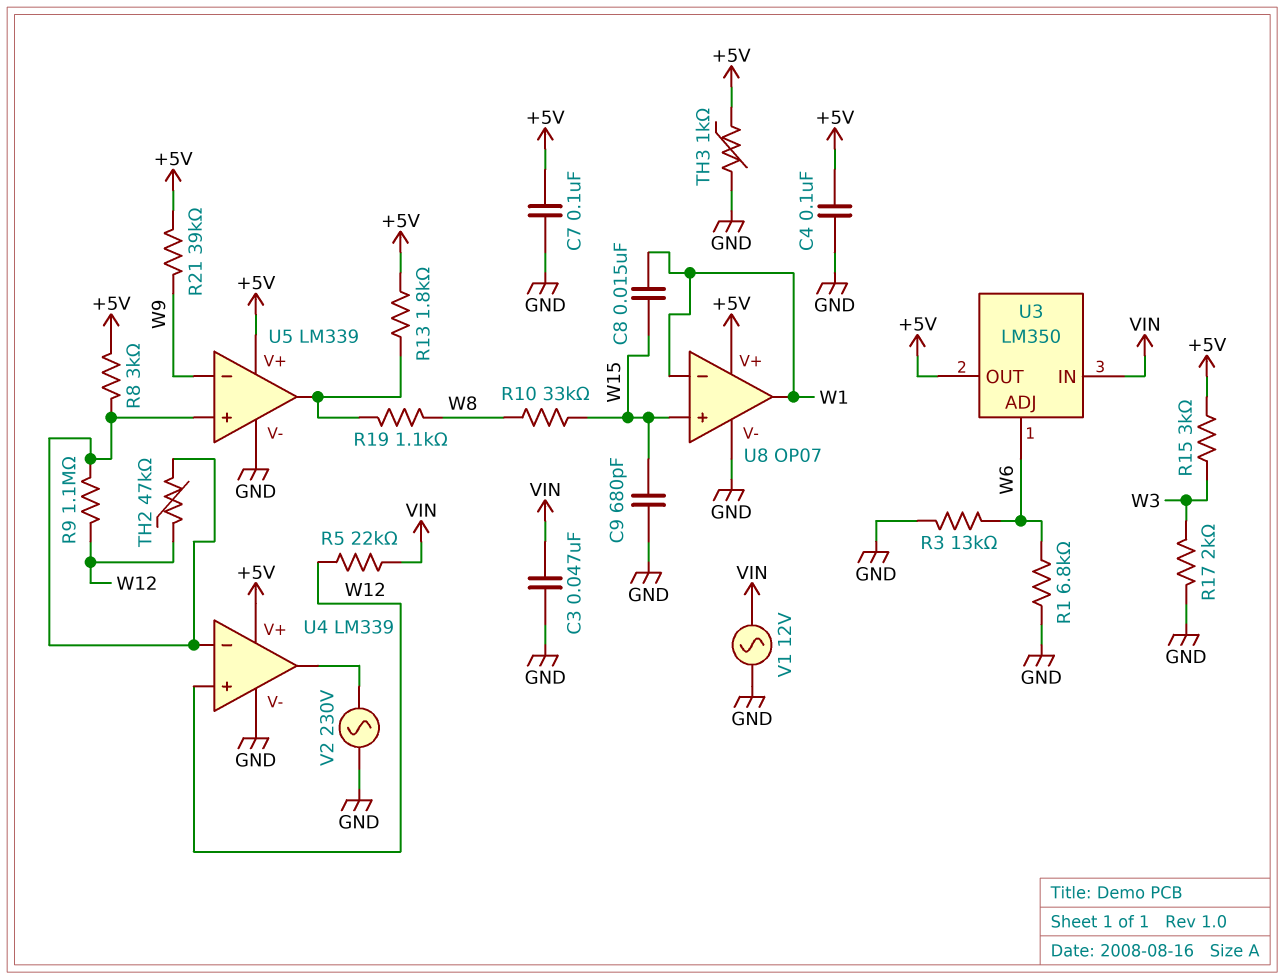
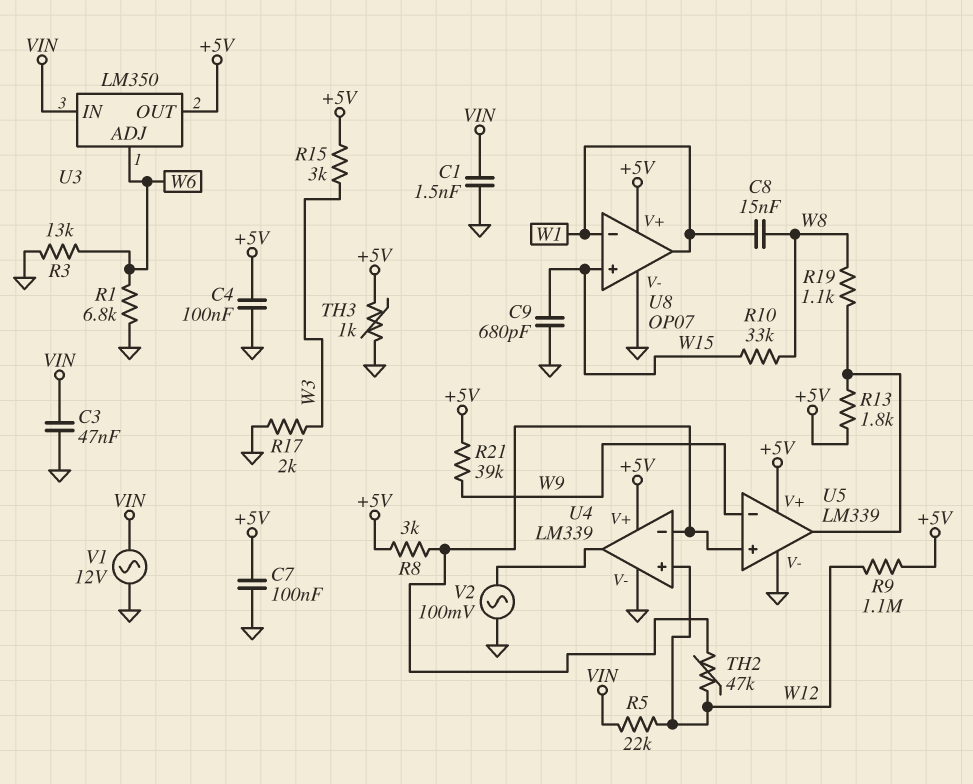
C1: none -> 1.5nF (GND, VIN)
C8: 15nF (W1, W15) -> 15nF (W1, W8)
R9: 1.1M (U4/in-, W12) -> 1.1M (+5V, W12)
V2: AC 230V (GND, U4/out) -> AC 100mV (GND, U4/out)

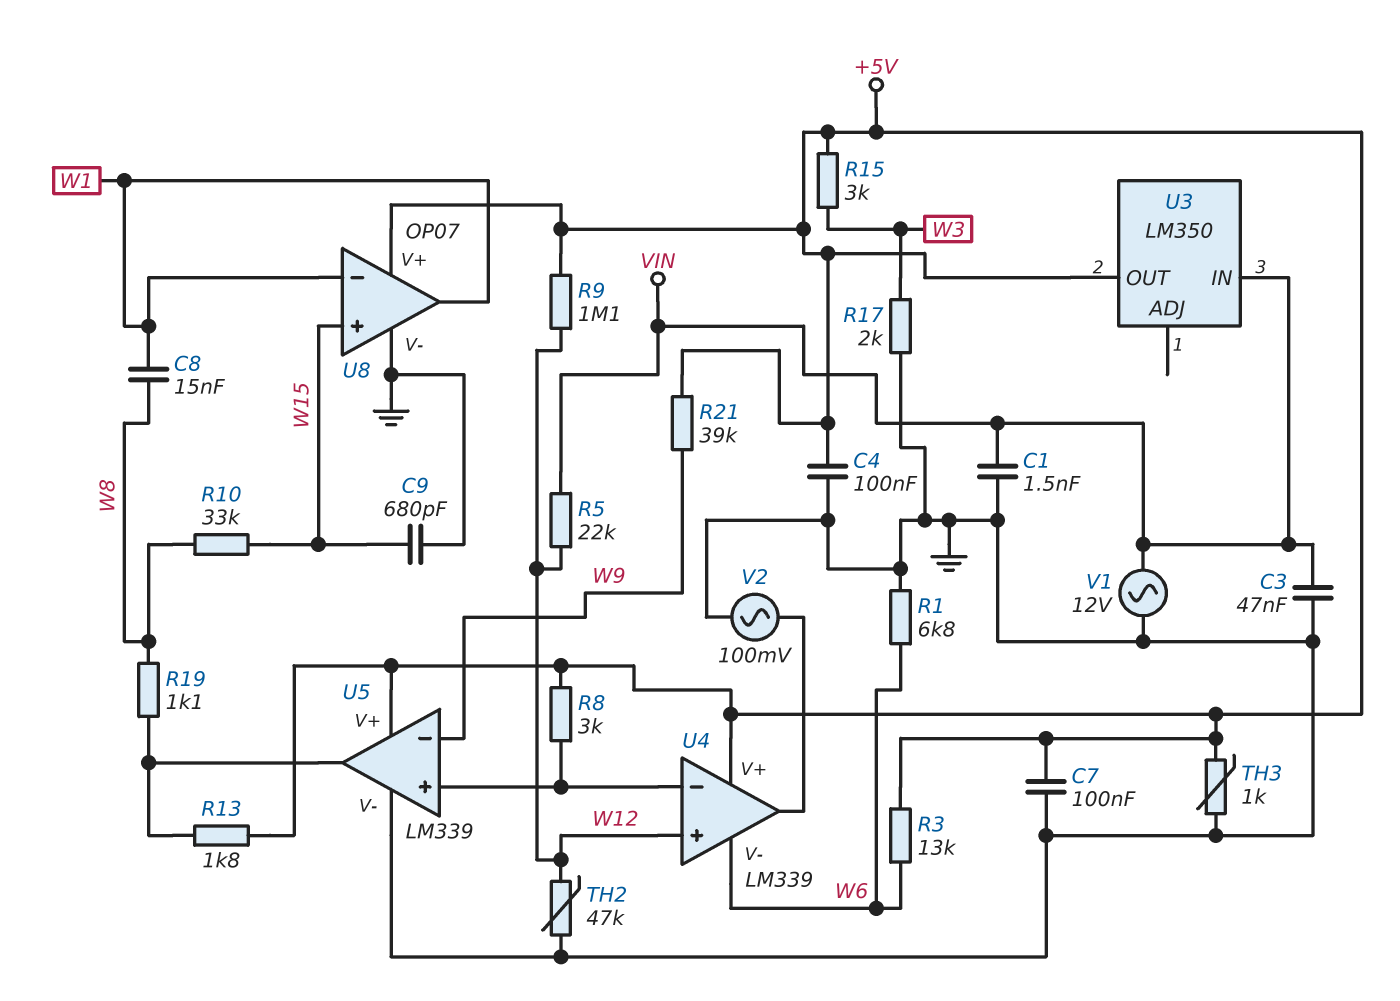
R3: 13k (GND, W6) -> 13k (+5V, W6)
TH2: 47k (U4/in-, W12) -> 47k (GND, W12)
U3 pin ADJ: W6 -> none
U4 pin V-: GND -> W6

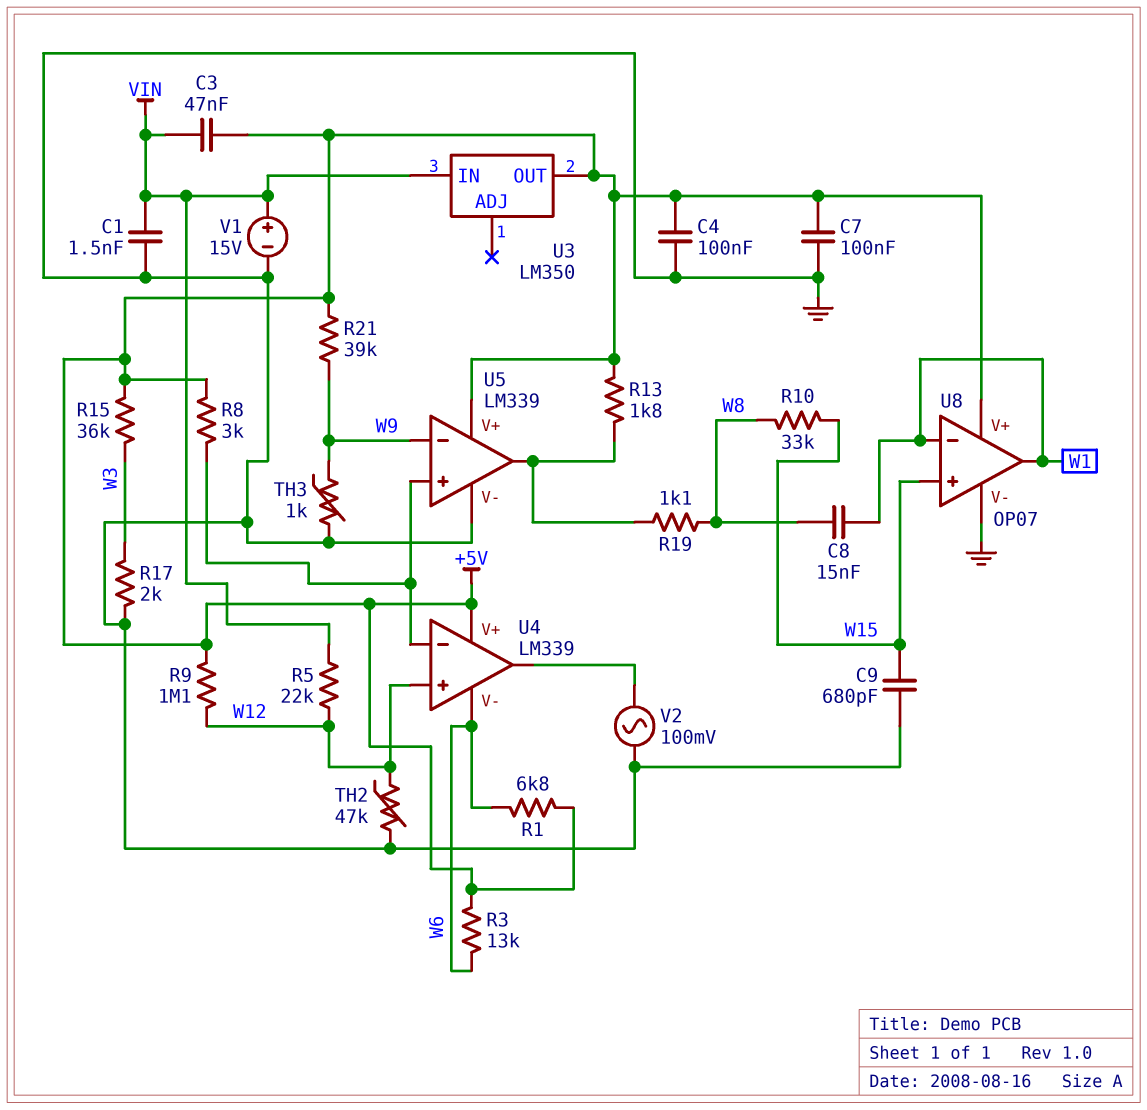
C3: 47nF (GND, VIN) -> 47nF (+5V, VIN)
R1: 6.8k (GND, W6) -> 6.8k (+5V, W6)
R15: 3k (+5V, W3) -> 36k (+5V, W3)
TH3: 1k (+5V, GND) -> 1k (GND, W9)
V1: AC 12V (GND, VIN) -> 15V (plus VIN, minus GND)

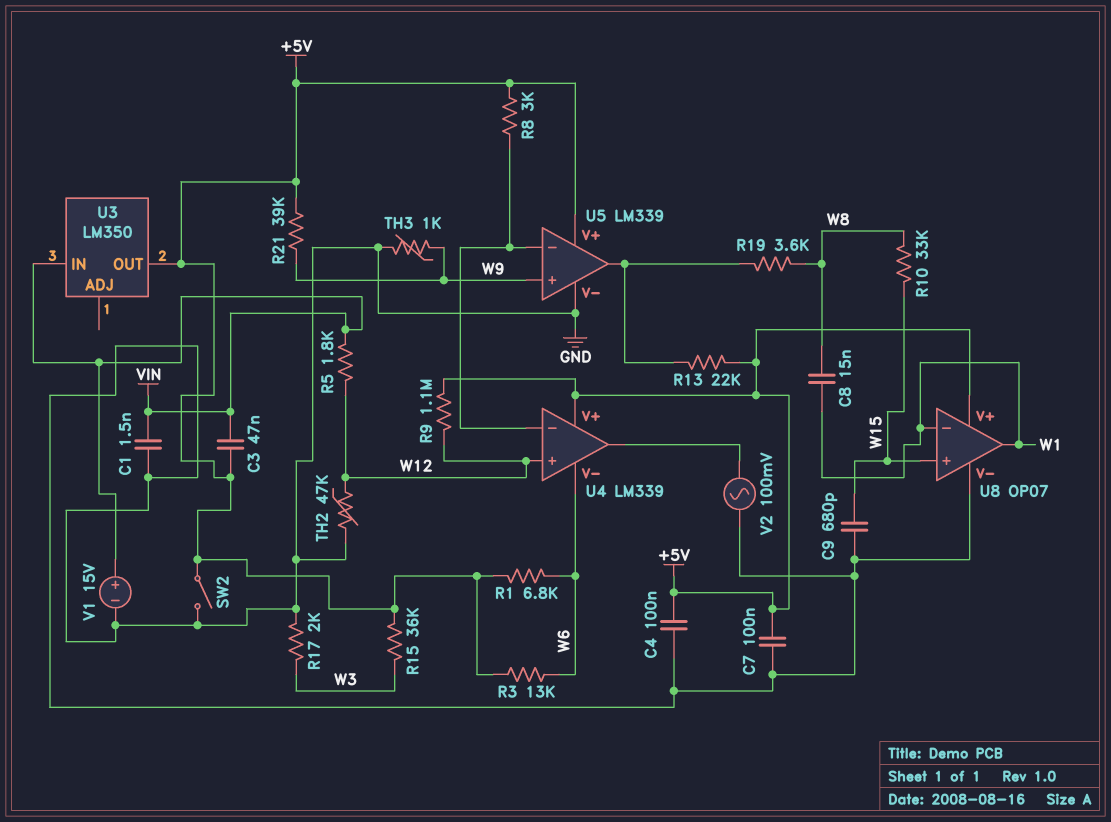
R5: 22k (VIN, W12) -> 1.8k (VIN, W12)
R13: 1.8k (+5V, U5/out) -> 22k (+5V, U5/out)
R19: 1.1k (U5/out, W8) -> 3.6k (U5/out, W8)
SW2: none -> switch (+5V, GND)
U5 pin in+: U4/in- -> W9
U5 pin in-: W9 -> U4/in-

